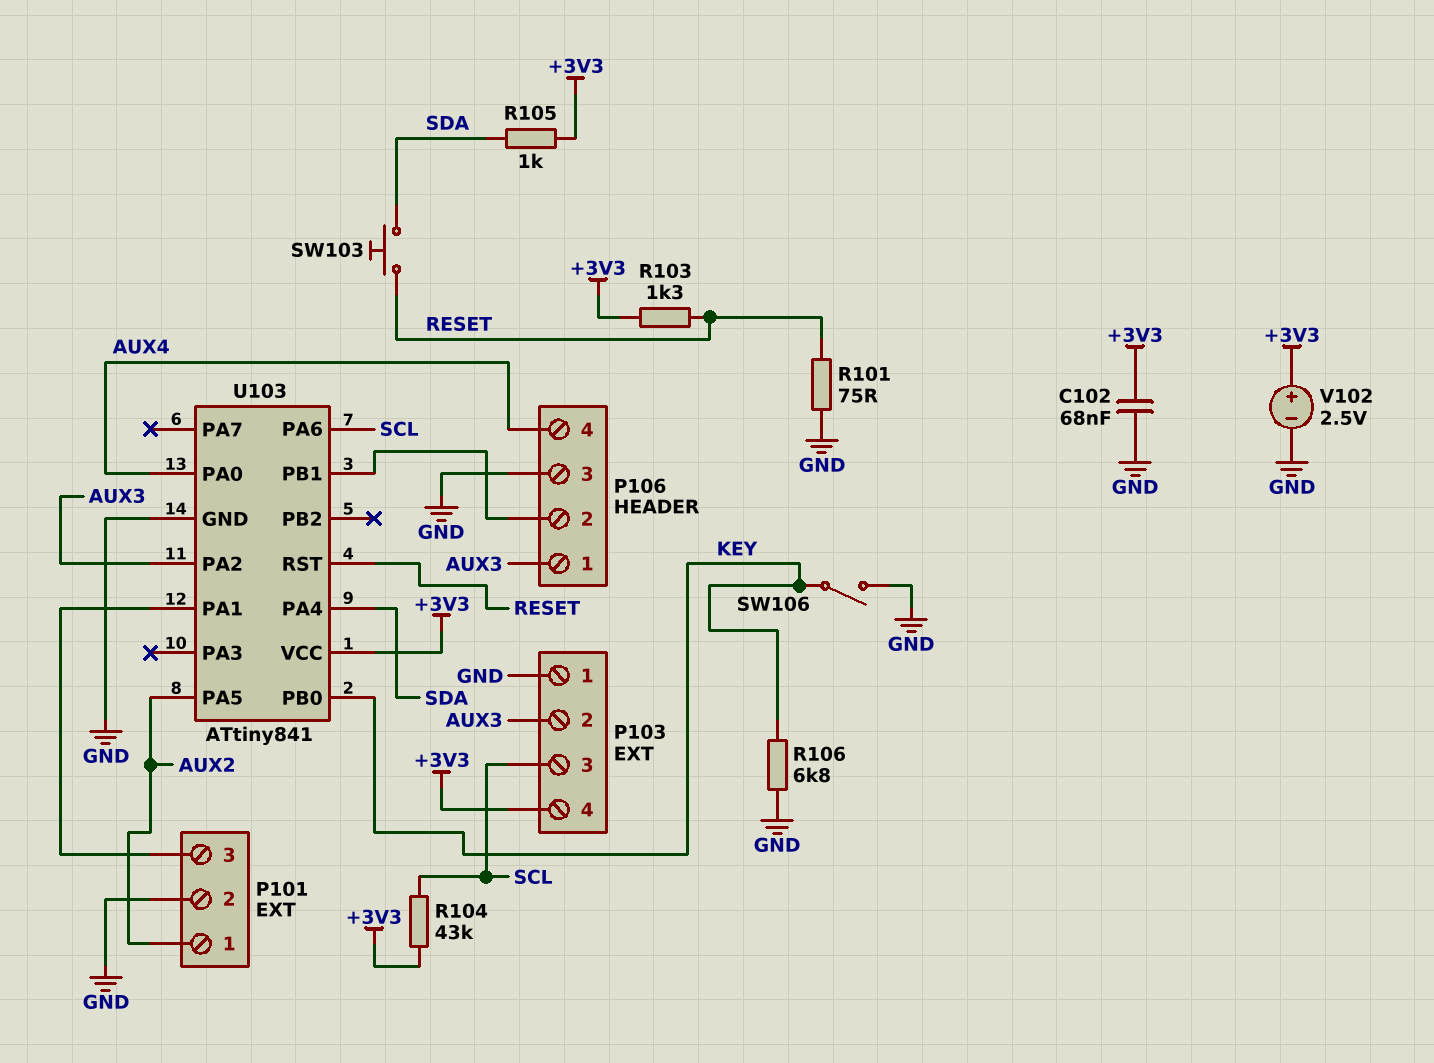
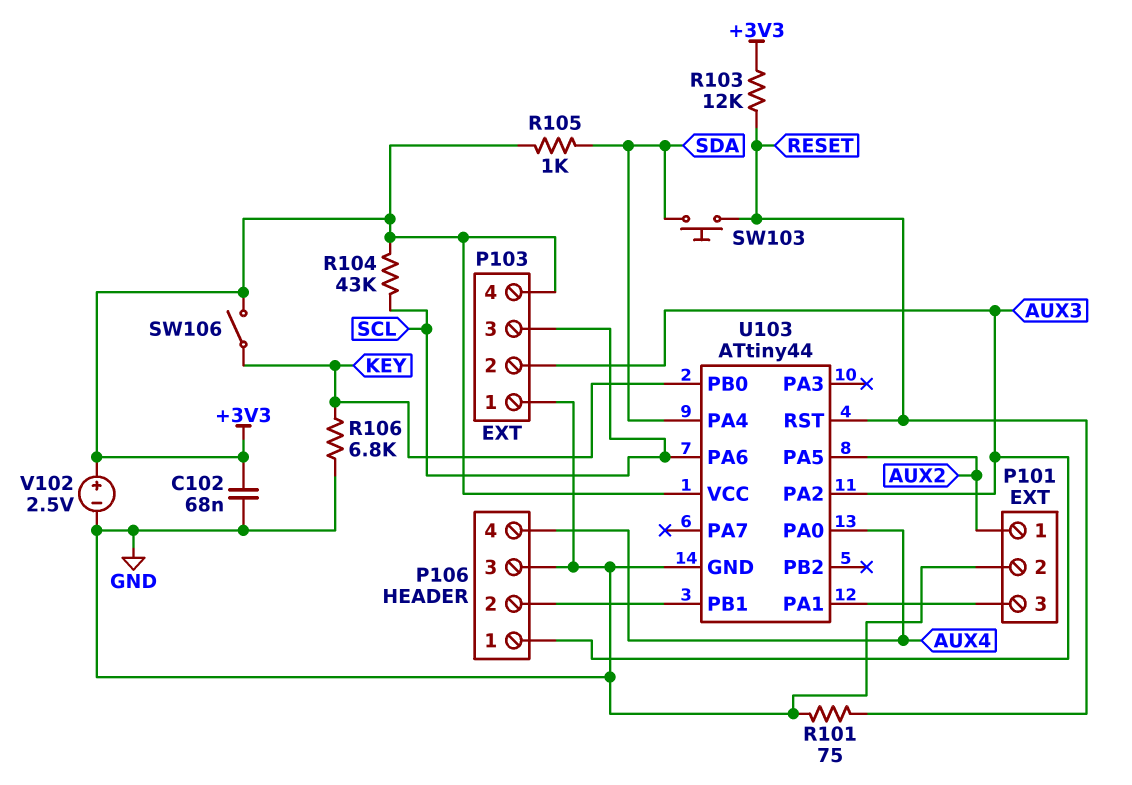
R103: 1.3k (+3V3, RESET) -> 12k (+3V3, RESET)
SW106: switch (GND, KEY) -> switch (+3V3, KEY)
U103: ATtiny841 -> ATtiny44

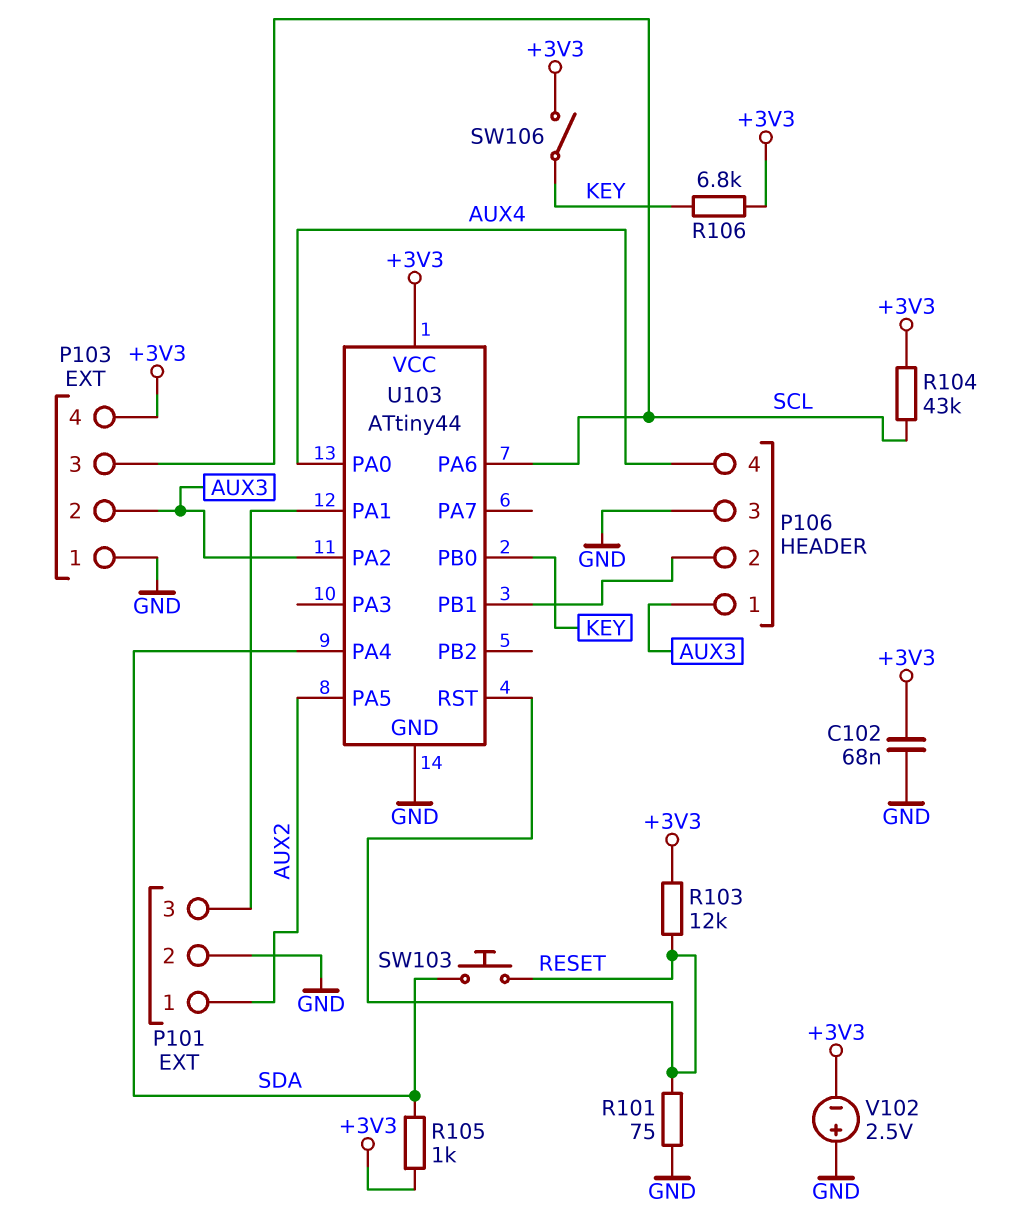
R106: 6.8k (GND, KEY) -> 6.8k (+3V3, KEY)
V102: 2.5V (plus +3V3, minus GND) -> 2.5V (plus GND, minus +3V3)

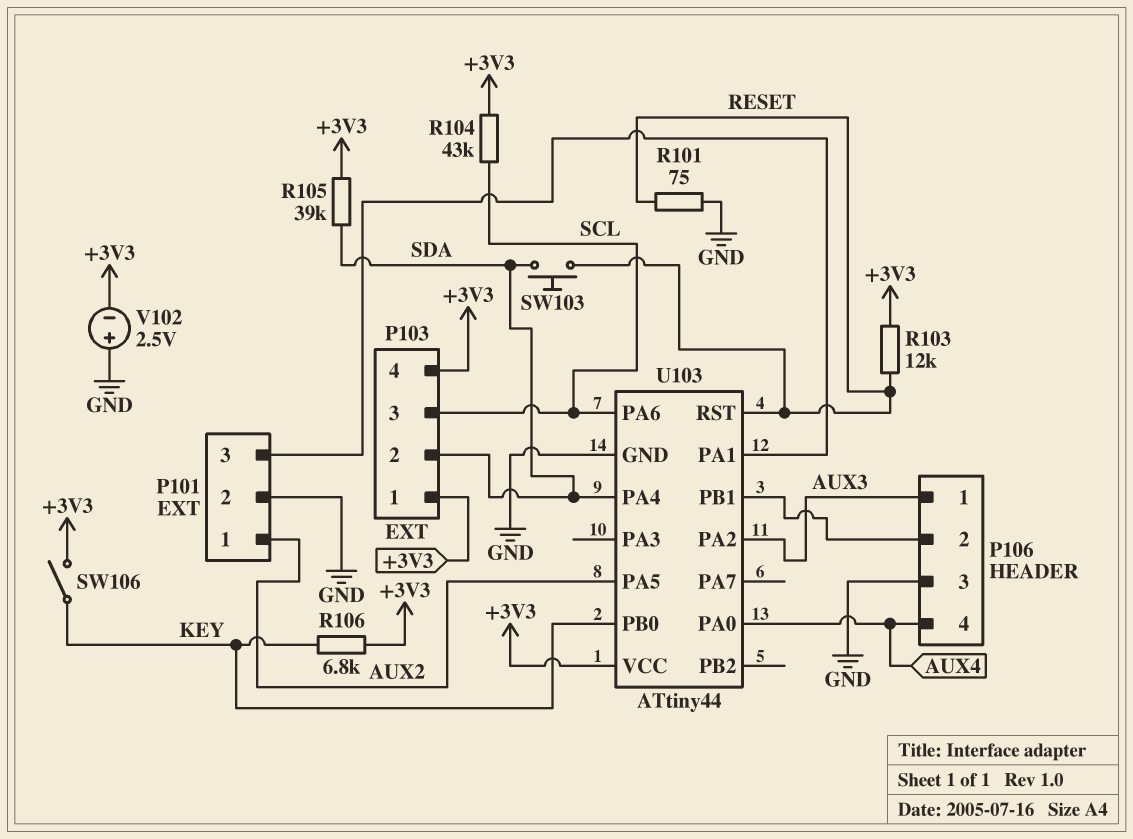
C102: 68nF (+3V3, GND) -> none
P103 pin 1: GND -> +3V3
P103 pin 2: AUX3 -> SDA
R105: 1k (+3V3, SDA) -> 39k (+3V3, SDA)

